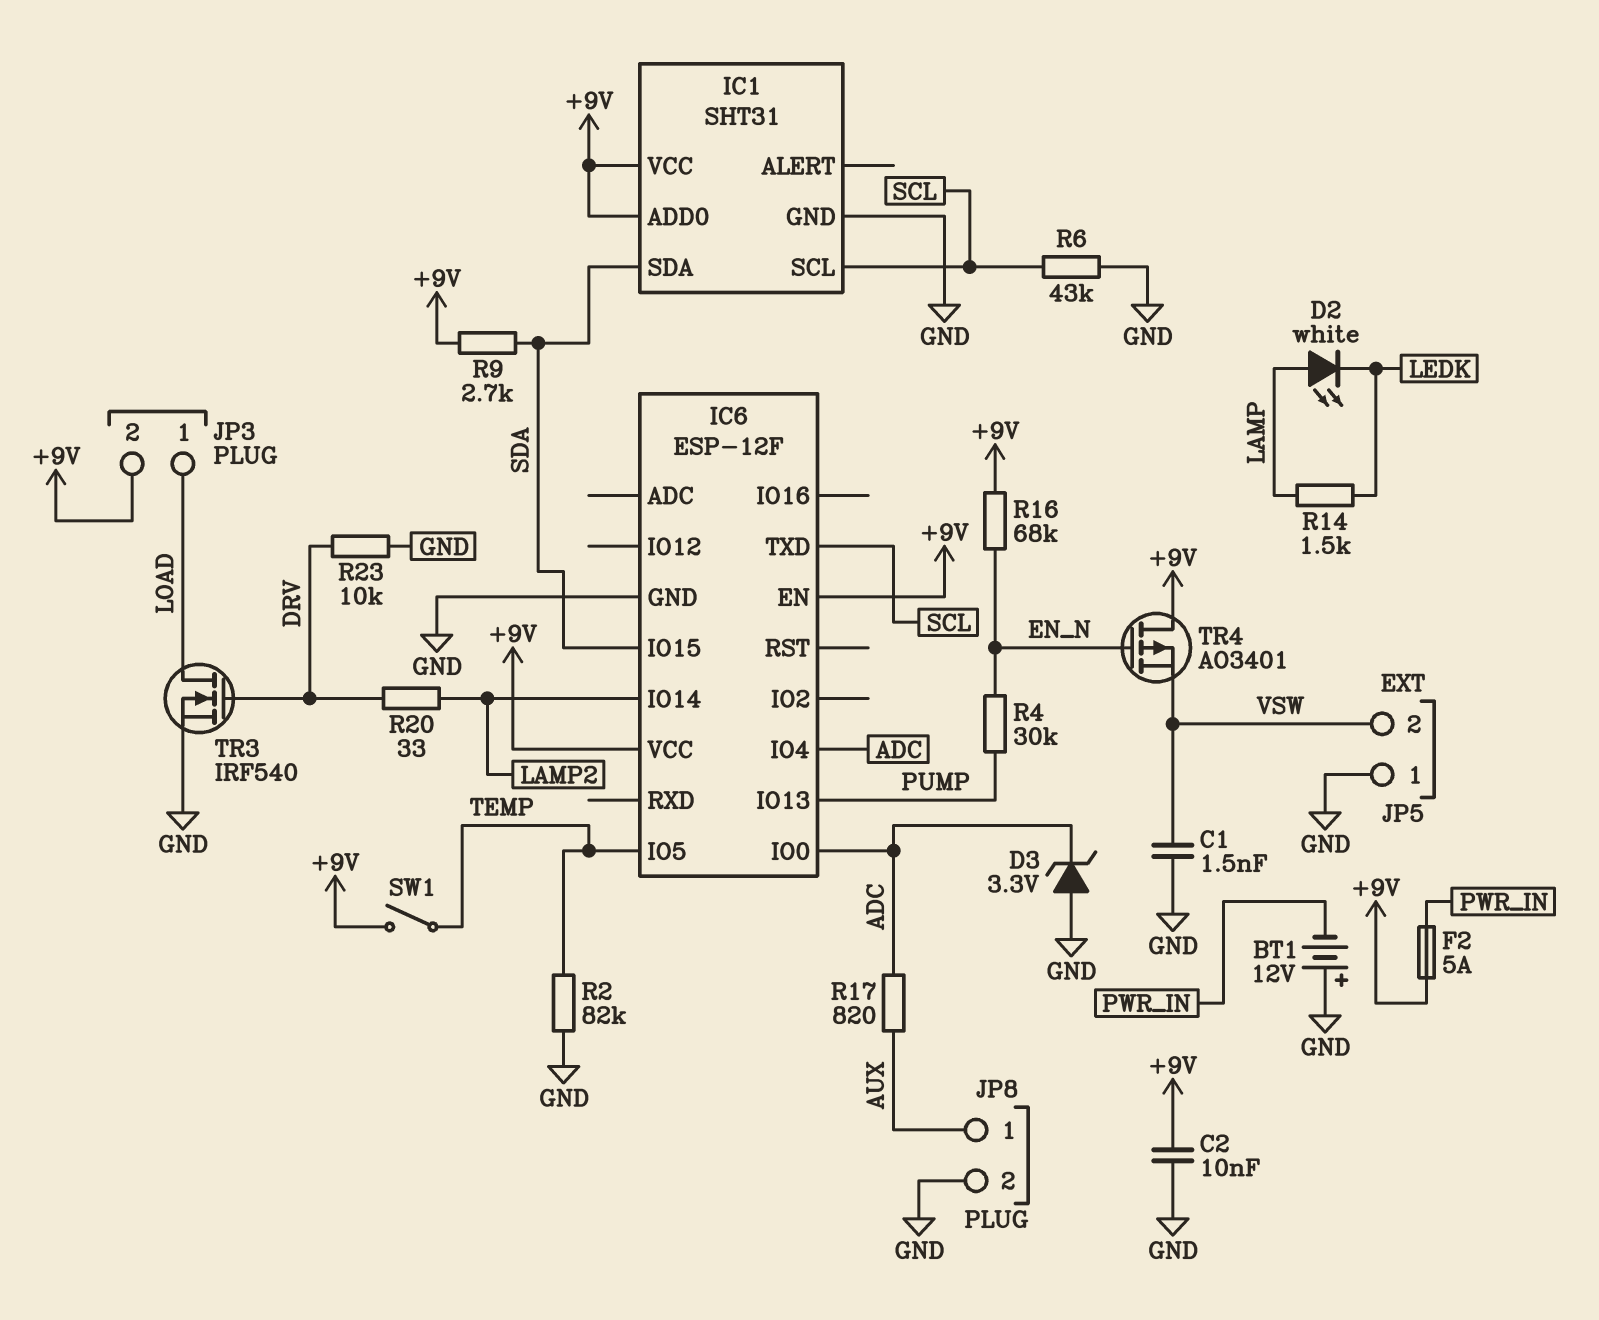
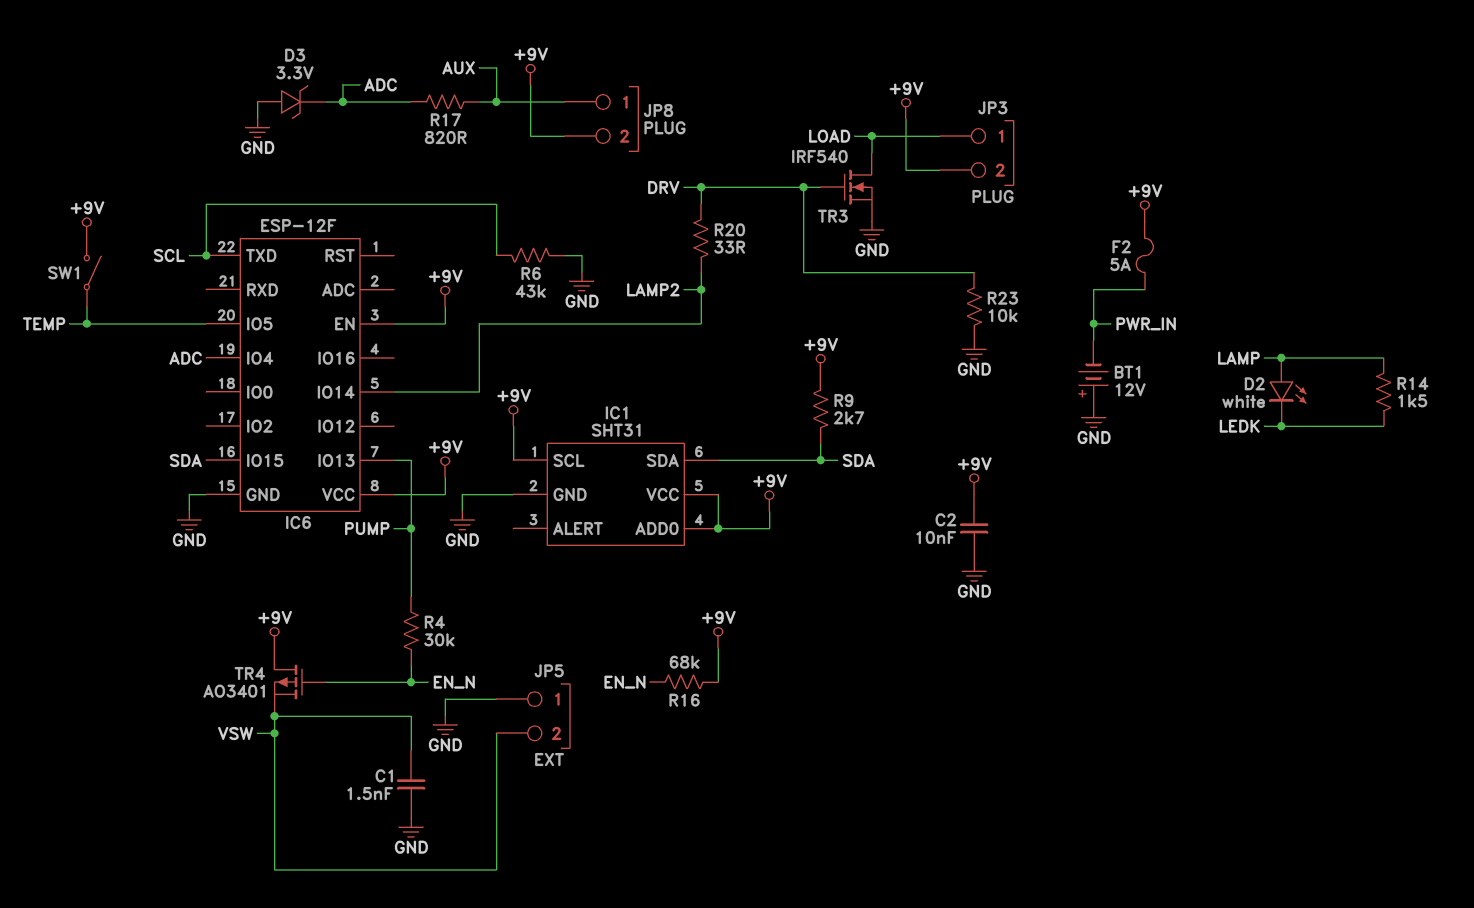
IC1 pin SCL: SCL -> +9V
IC6 pin IO0: ADC -> none
JP8 pin 2: GND -> +9V
R2: 82k (GND, TEMP) -> none

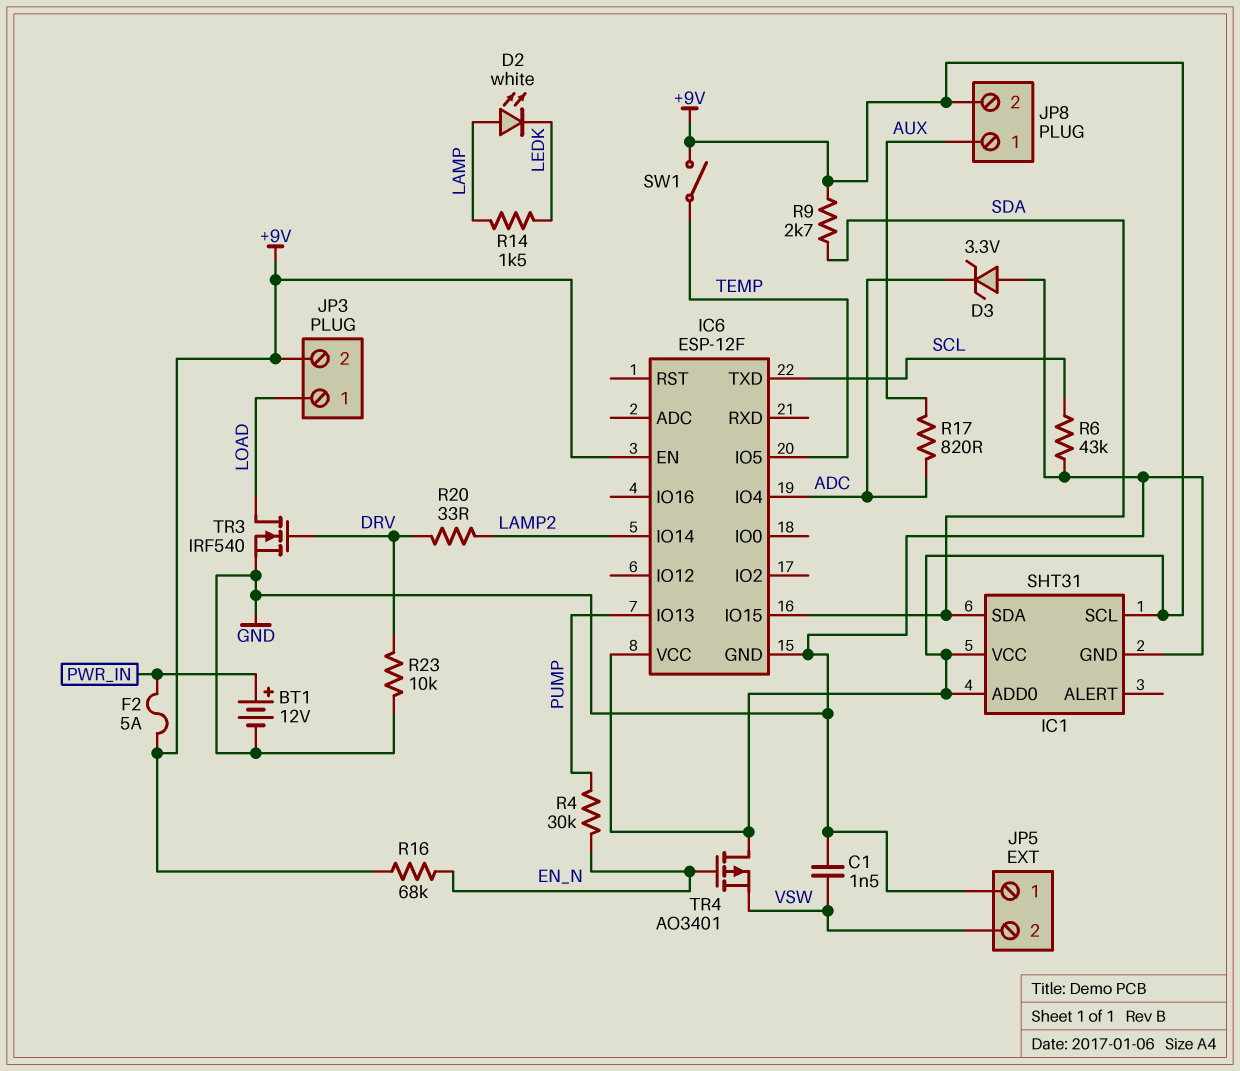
BT1: 12V (plus GND, minus PWR_IN) -> 12V (plus PWR_IN, minus GND)
C2: 10nF (+9V, GND) -> none

